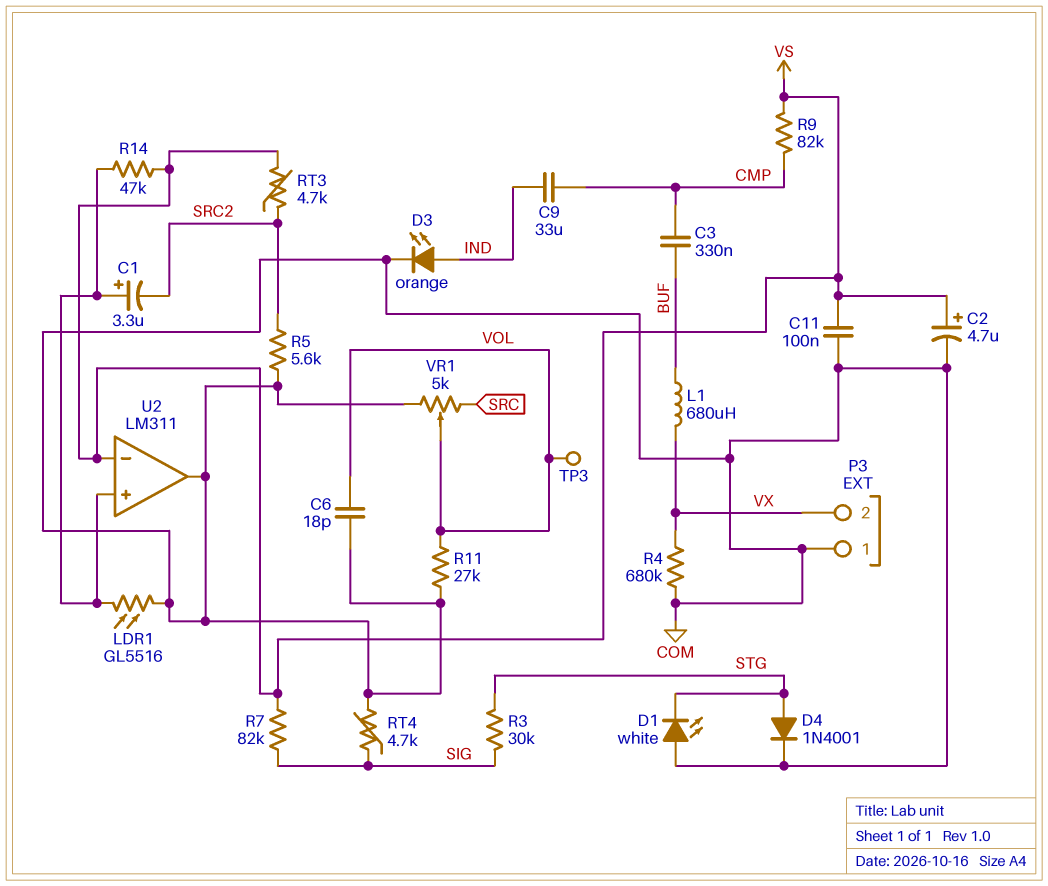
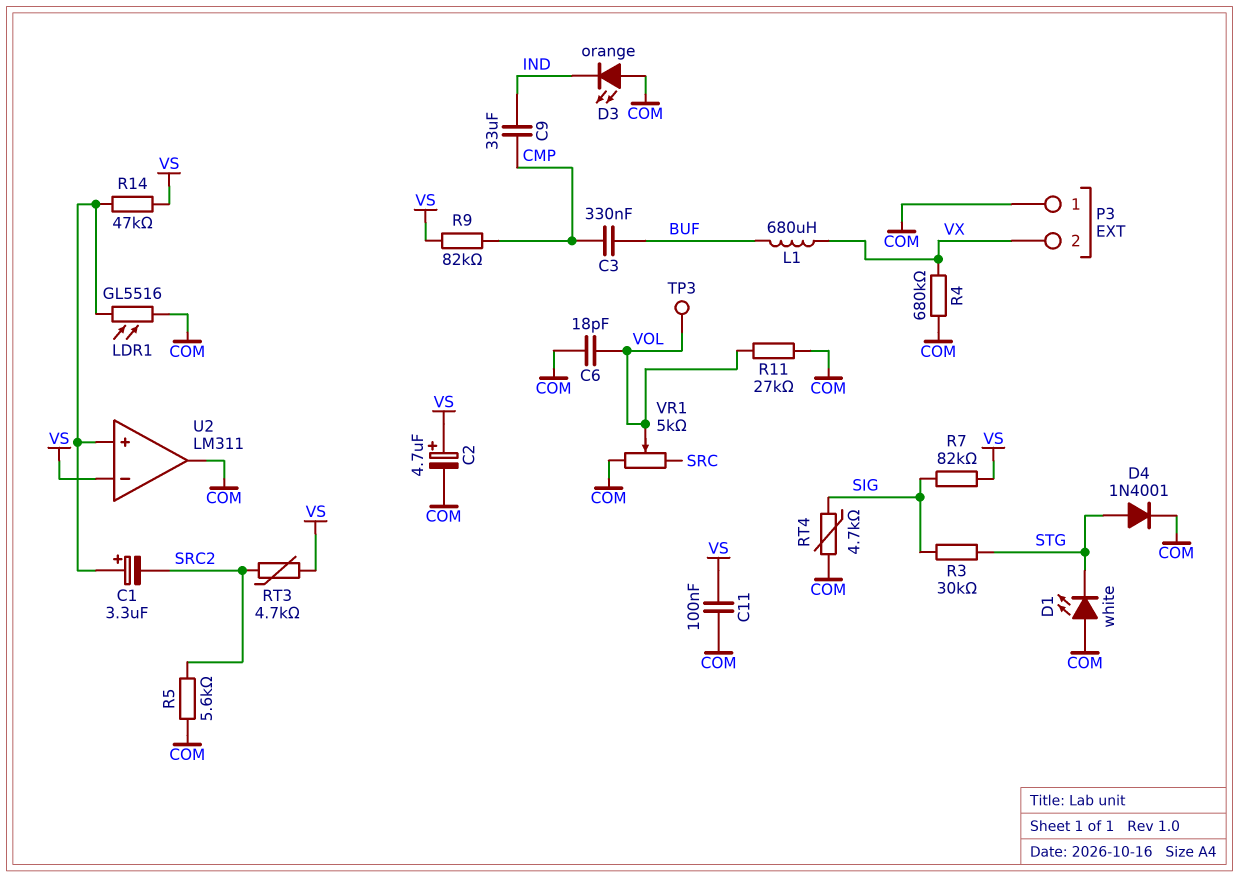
D3: LED orange (A IND, K COM) -> LED orange (A COM, K IND)

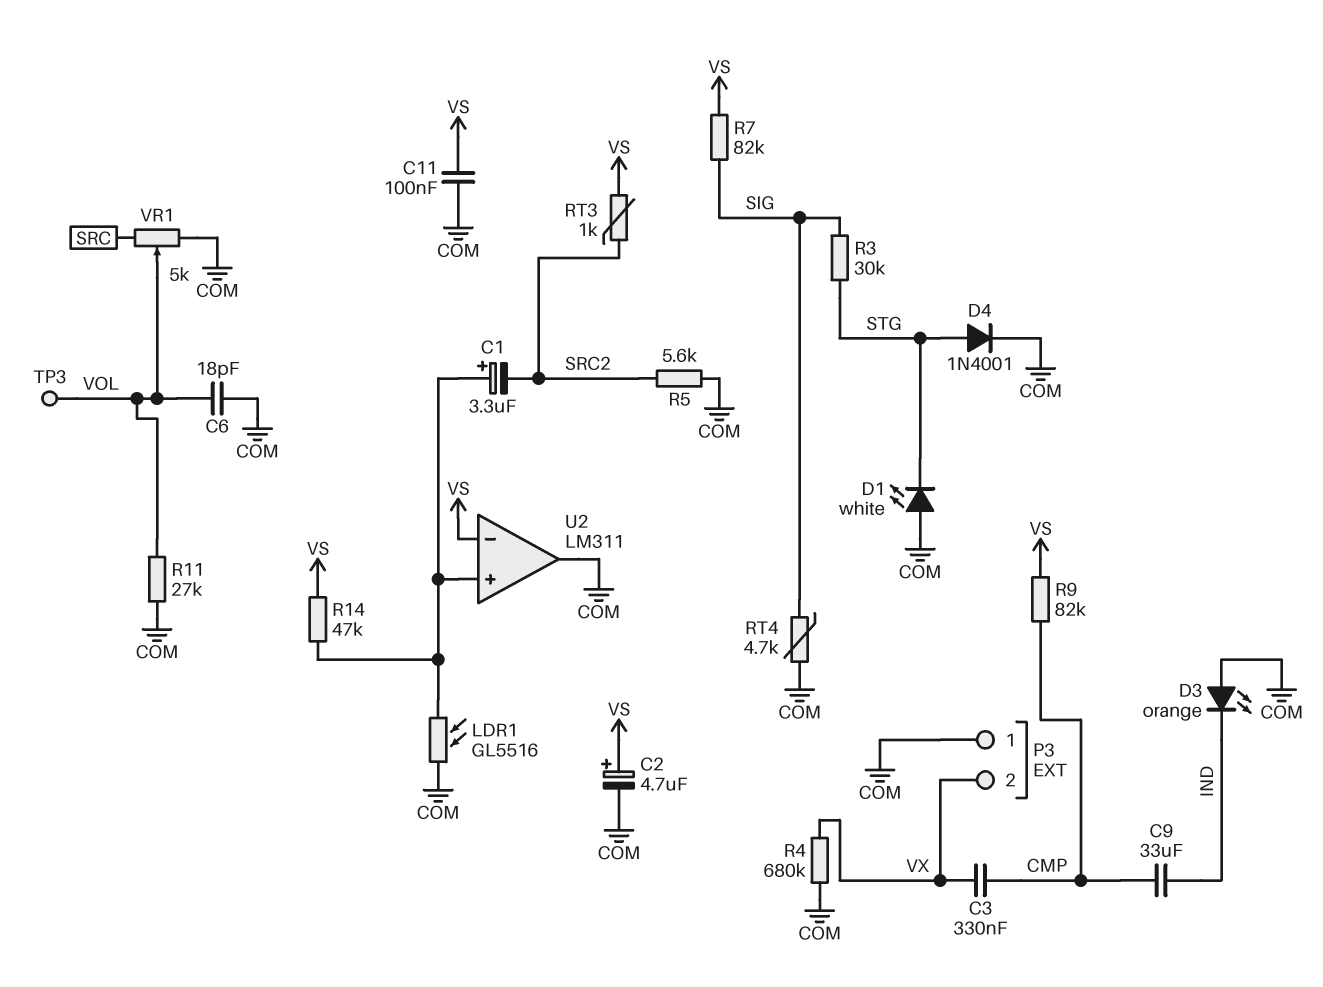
C3: 330nF (BUF, CMP) -> 330nF (CMP, VX)
L1: 680uH (BUF, VX) -> none
RT3: 4.7k (SRC2, VS) -> 1k (SRC2, VS)

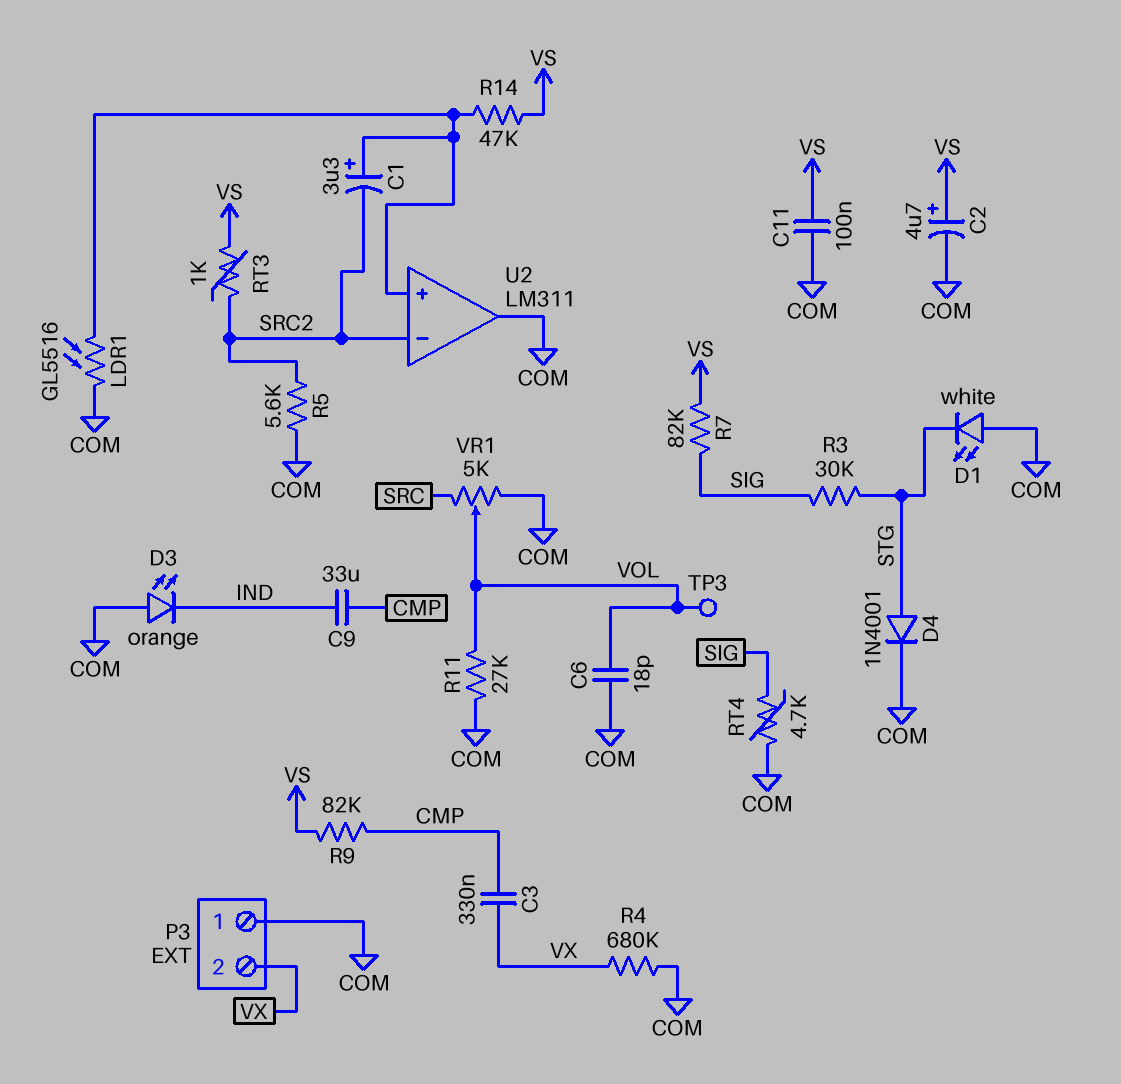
U2 pin in-: VS -> SRC2

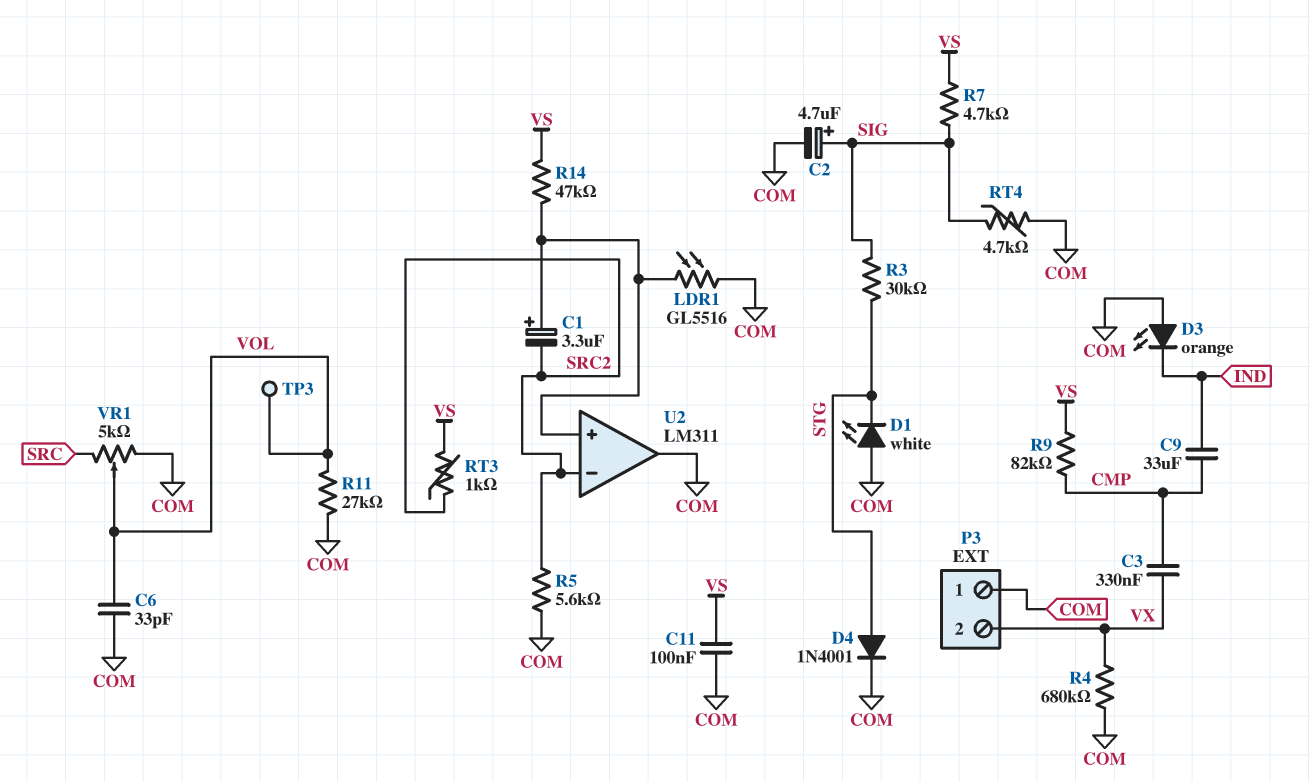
C2: 4.7uF (plus VS, minus COM) -> 4.7uF (plus SIG, minus COM)
C6: 18pF (COM, VOL) -> 33pF (COM, VOL)
R7: 82k (SIG, VS) -> 4.7k (SIG, VS)

